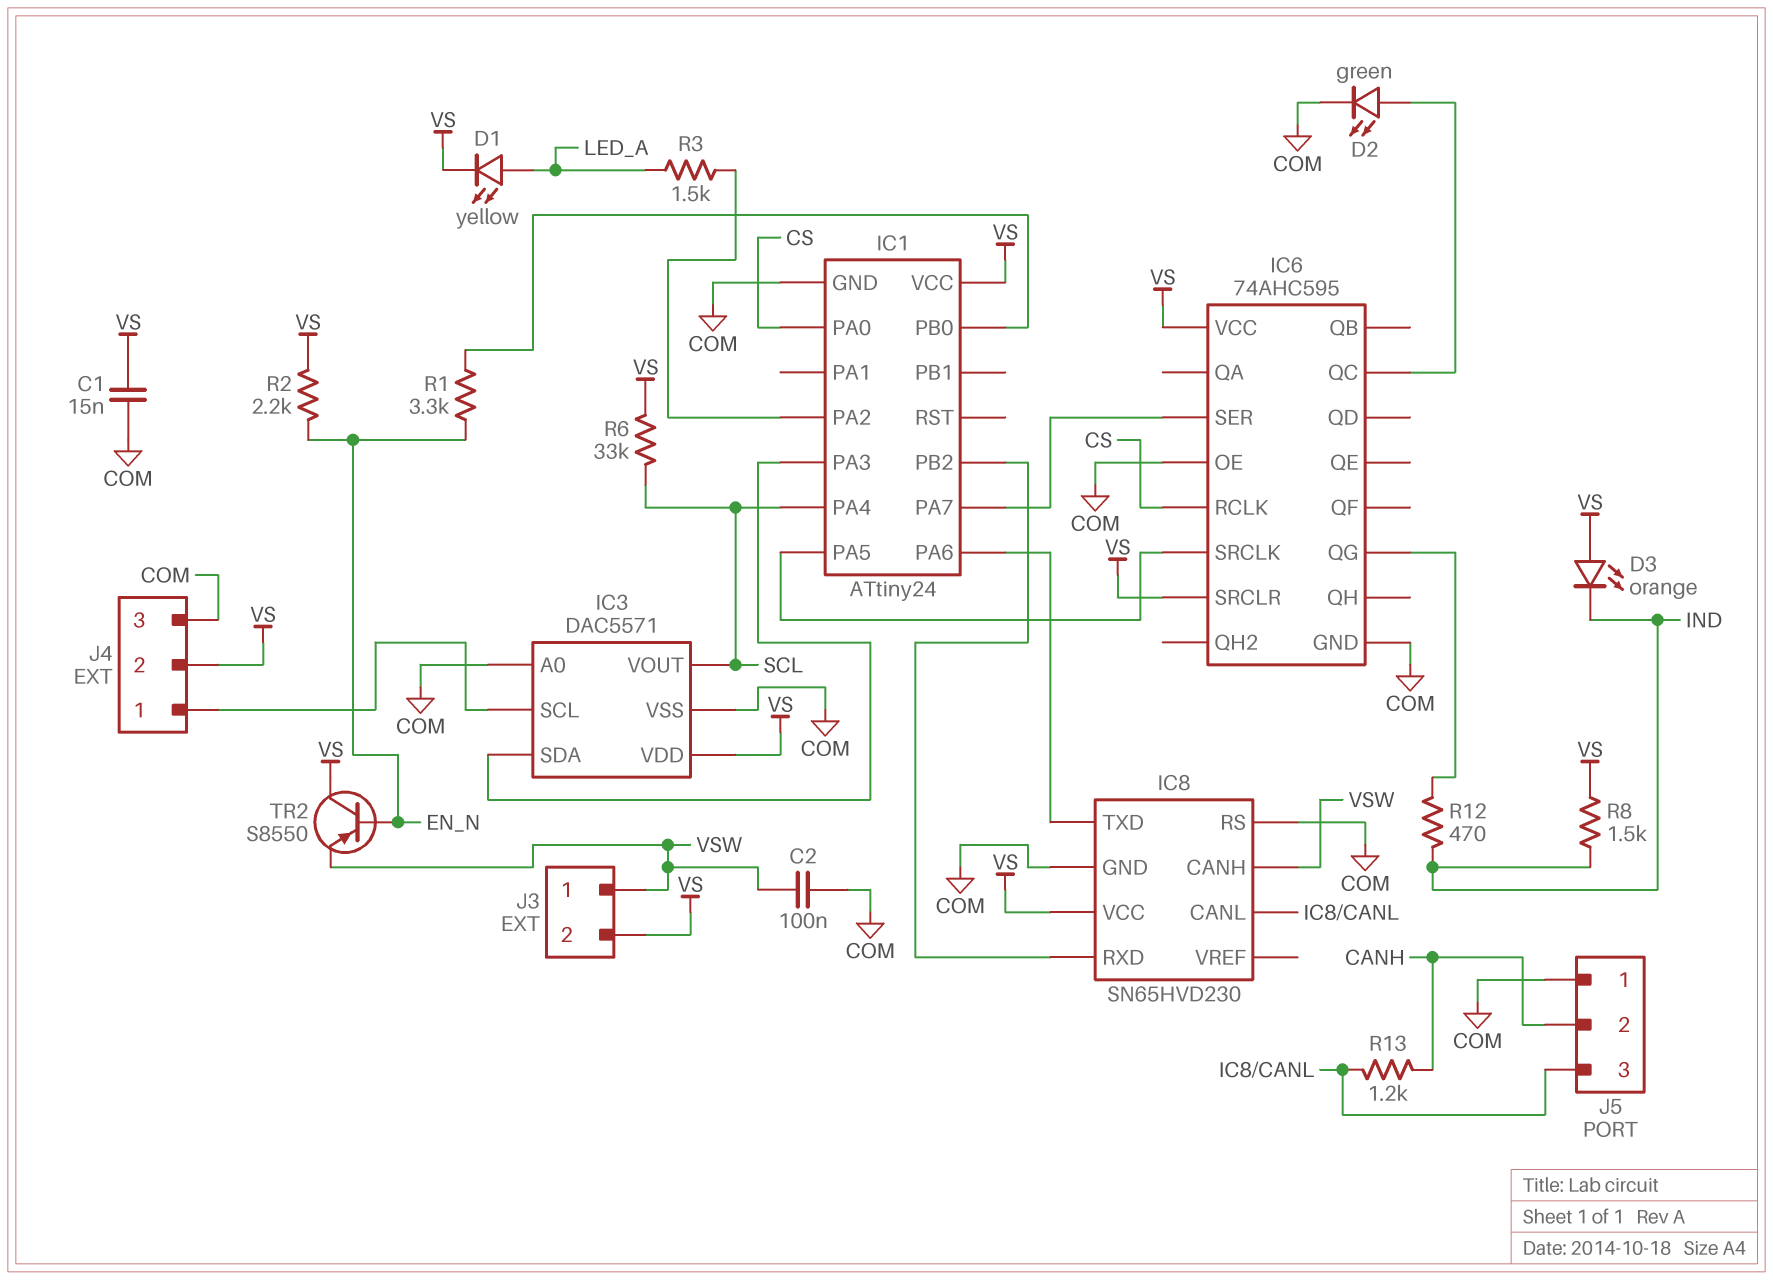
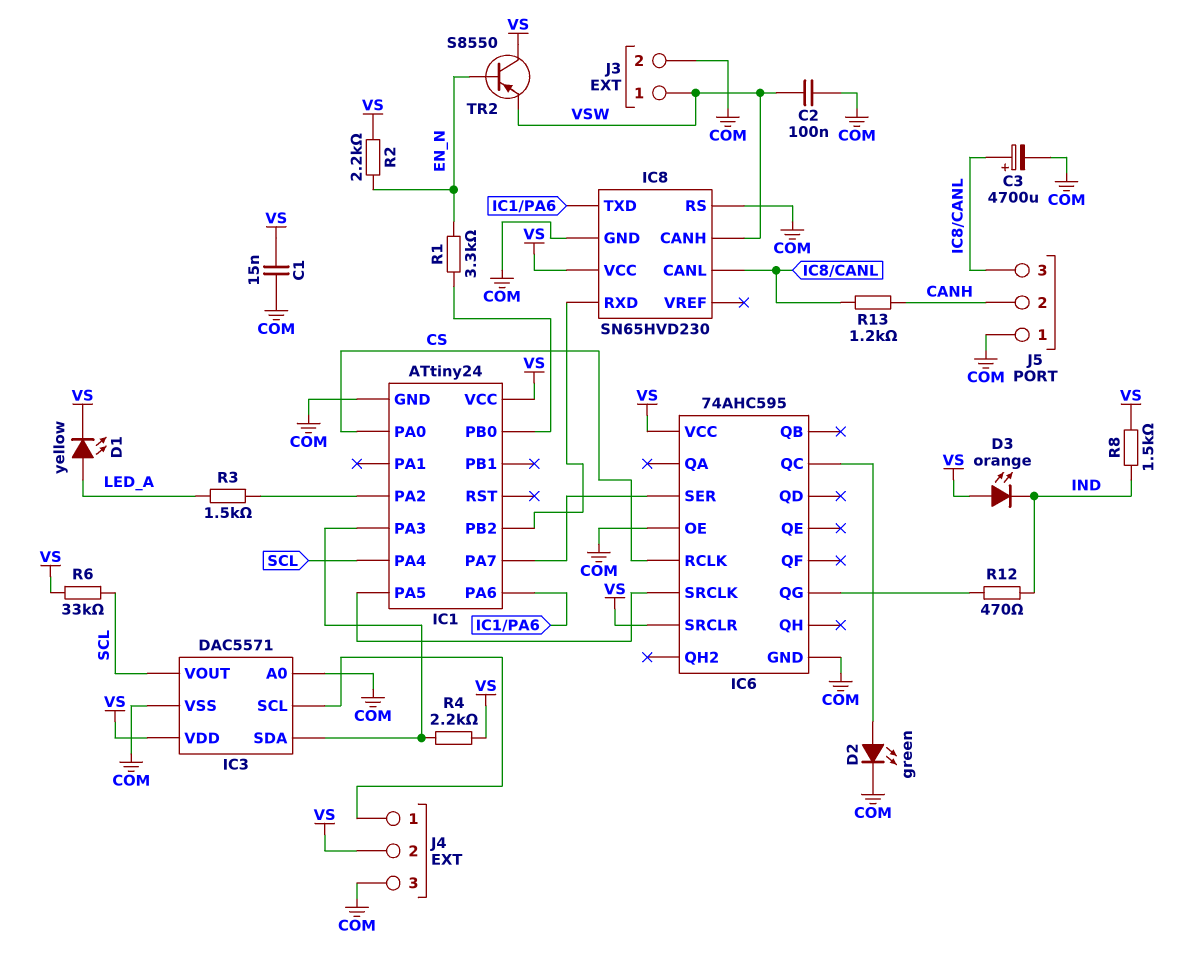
C3: none -> 4700uF (plus IC8/CANL, minus COM)
J3 pin 2: VS -> COM
R4: none -> 2.2k (IC1/PA3, VS)

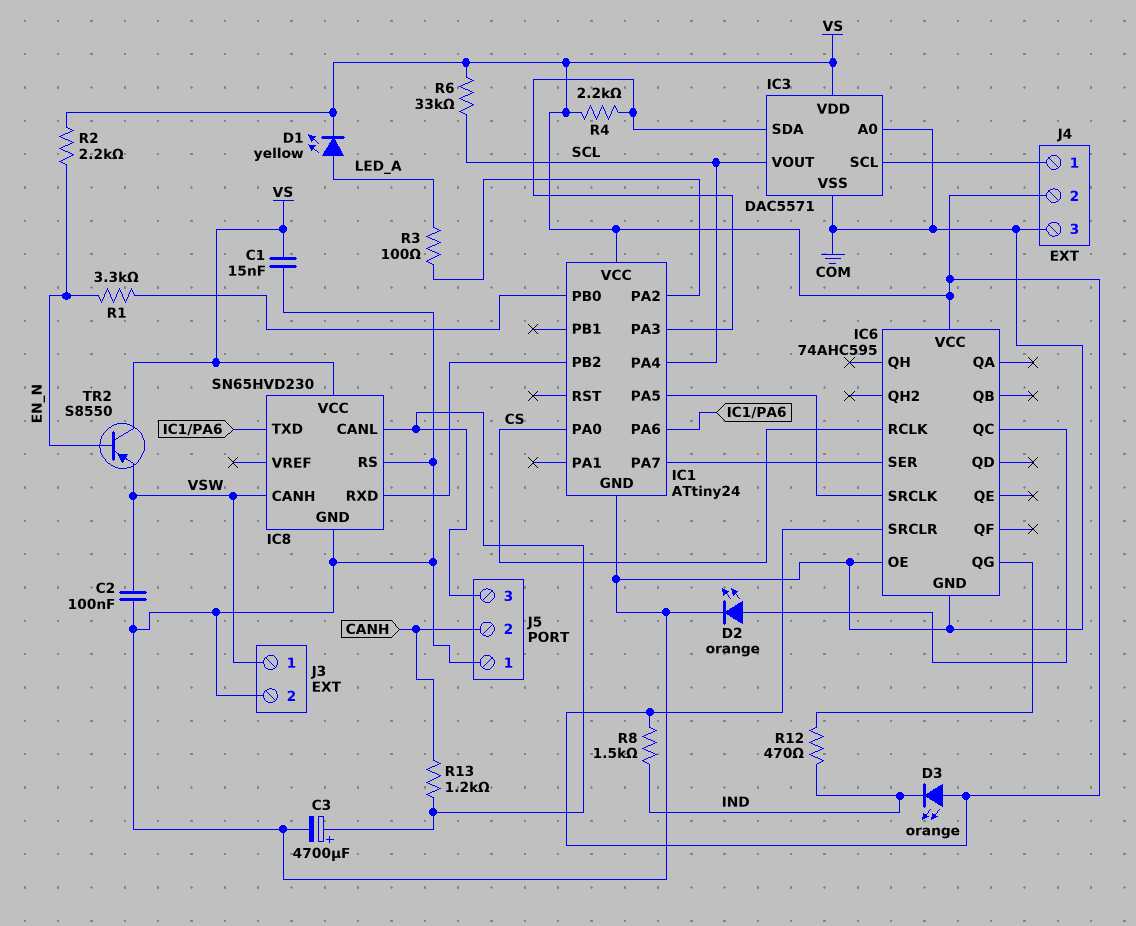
D2: LED green (A IC6/QC, K COM) -> LED orange (A IC6/QC, K COM)
R3: 1.5k (IC1/PA2, LED_A) -> 100 (IC1/PA2, LED_A)

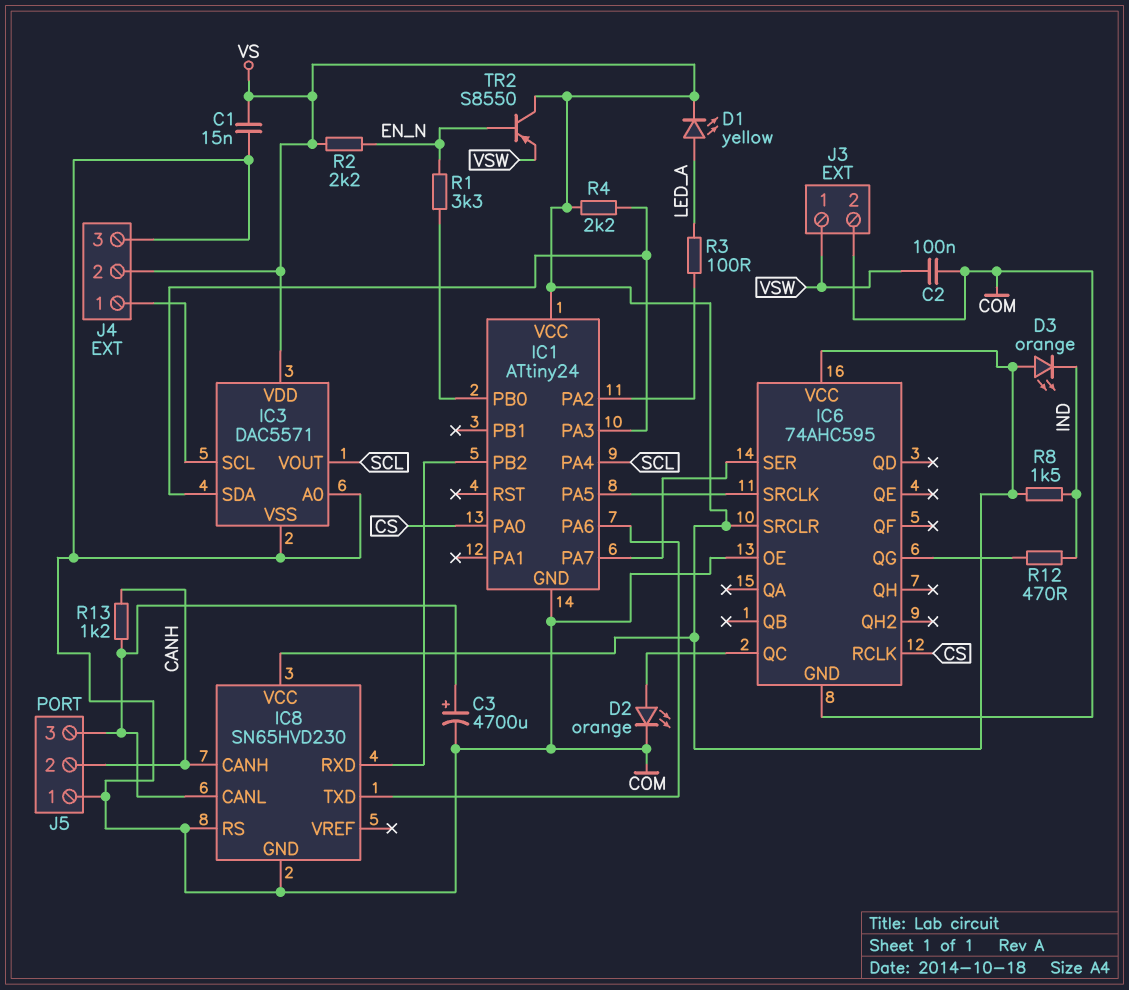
IC8 pin CANH: VSW -> CANH
R6: 33k (SCL, VS) -> none

